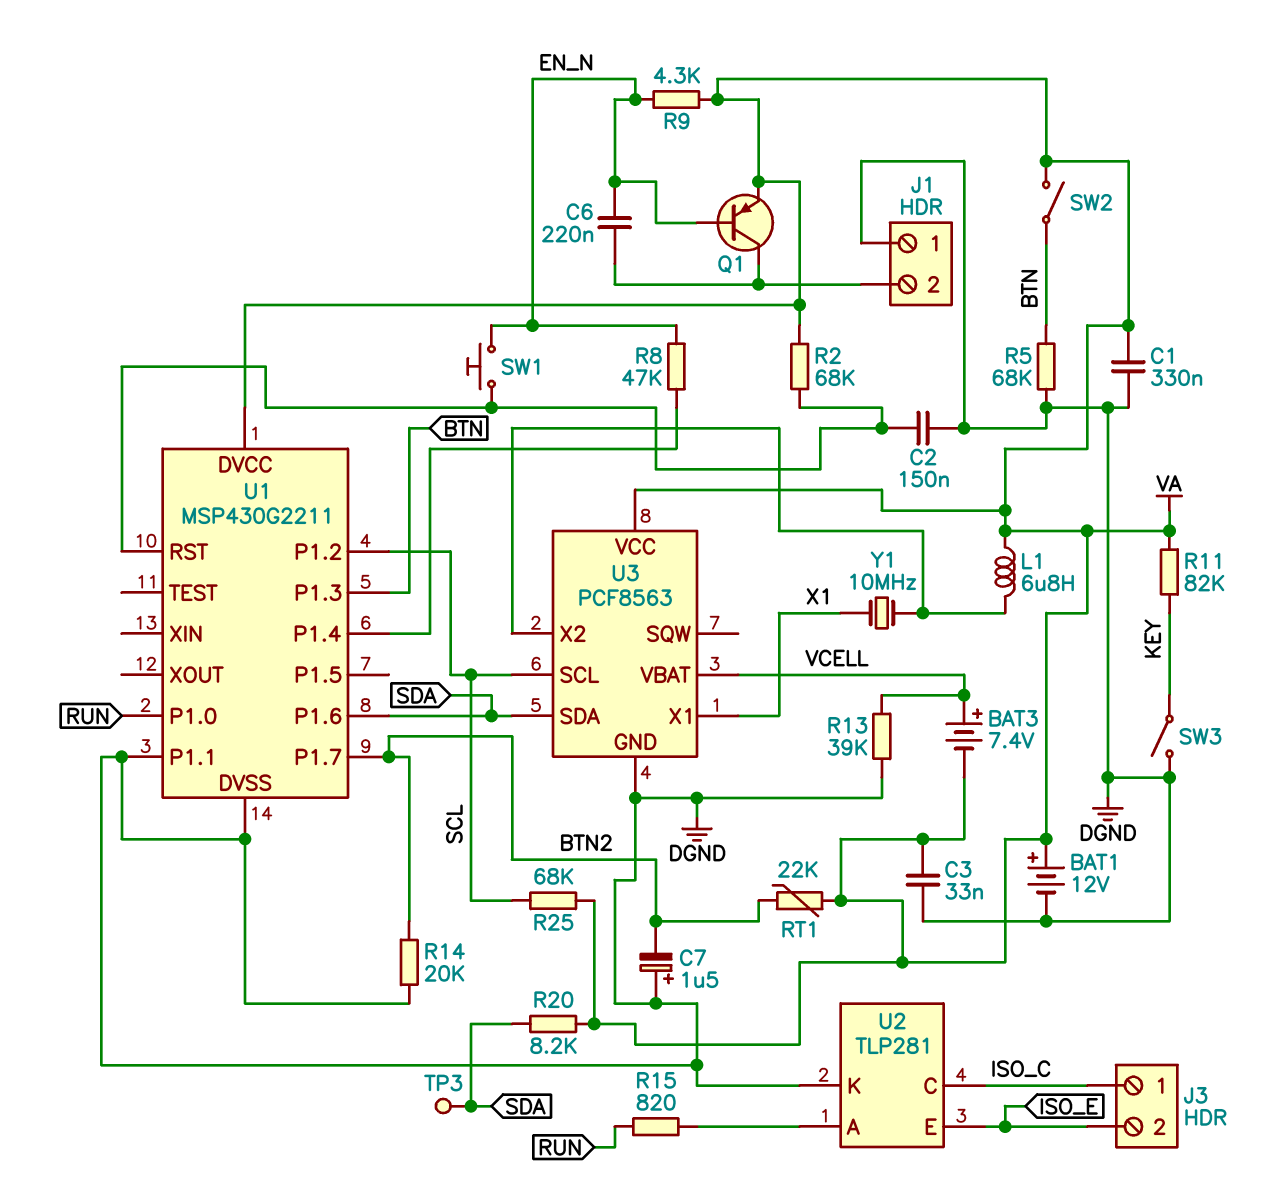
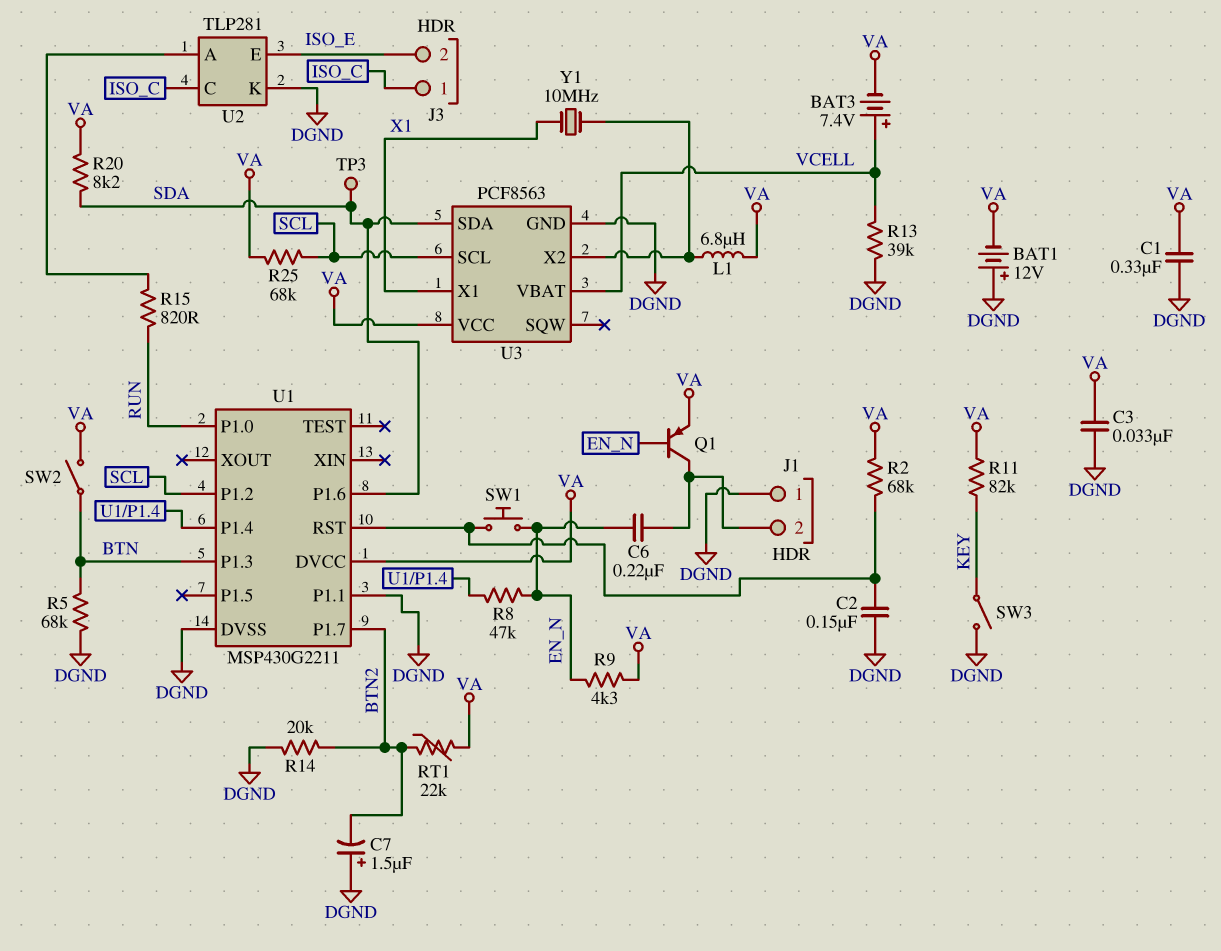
BAT1: 12V (plus VA, minus DGND) -> 12V (plus DGND, minus VA)

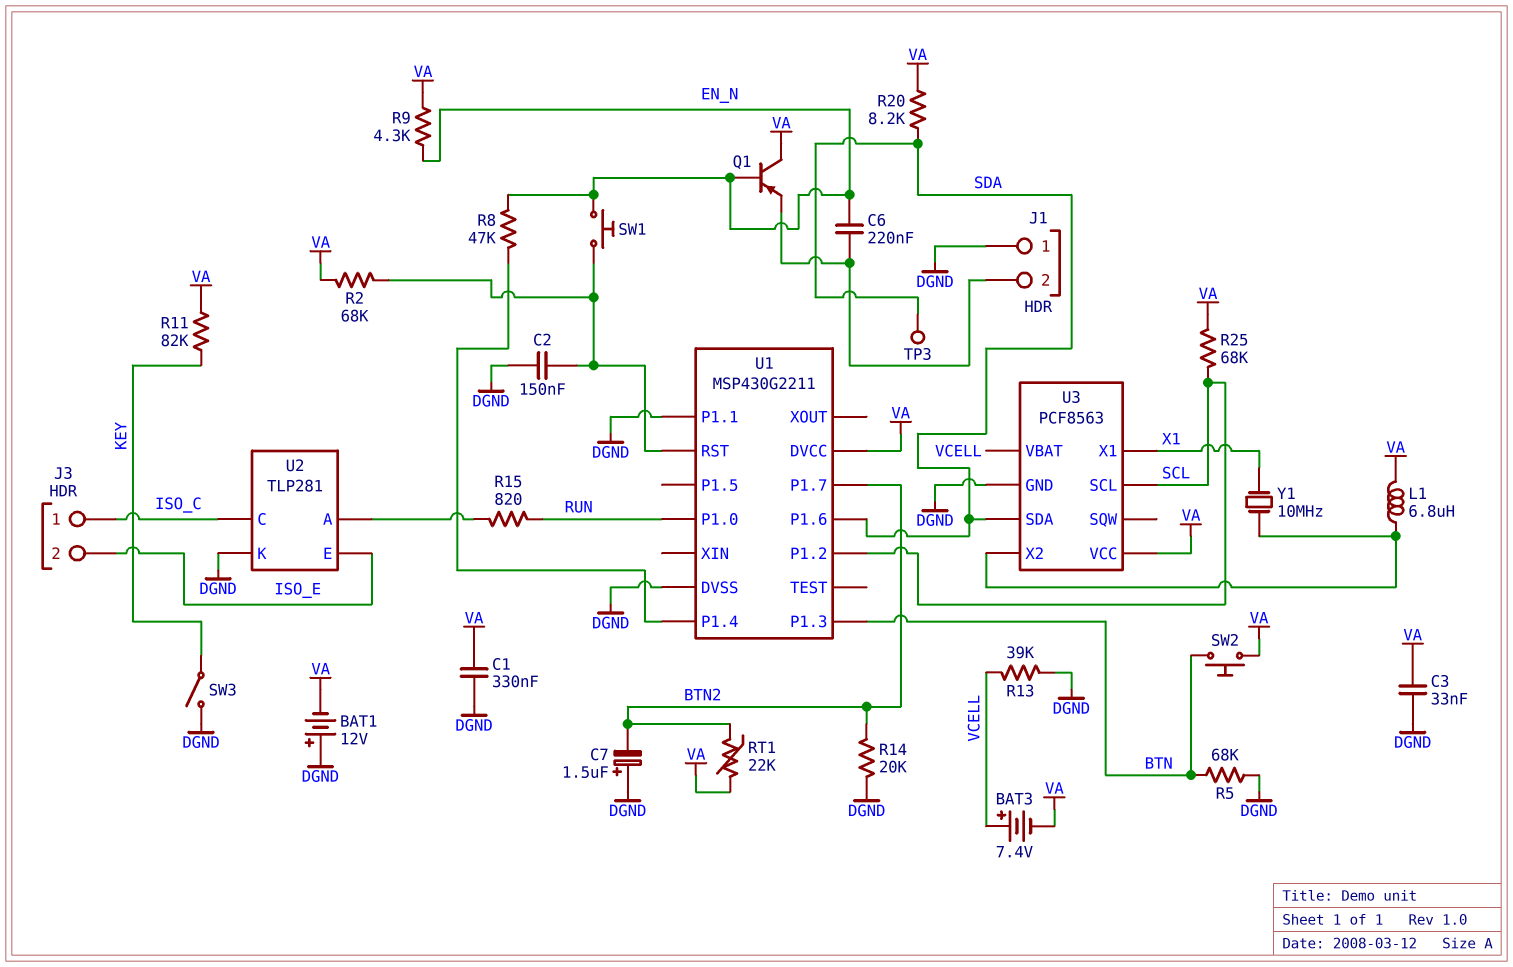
Q1: PNP (B EN_N, C J1/2, E VA) -> PNP (B EN_N, C VA, E J1/2)
SW2: switch (BTN, VA) -> button (BTN, VA)

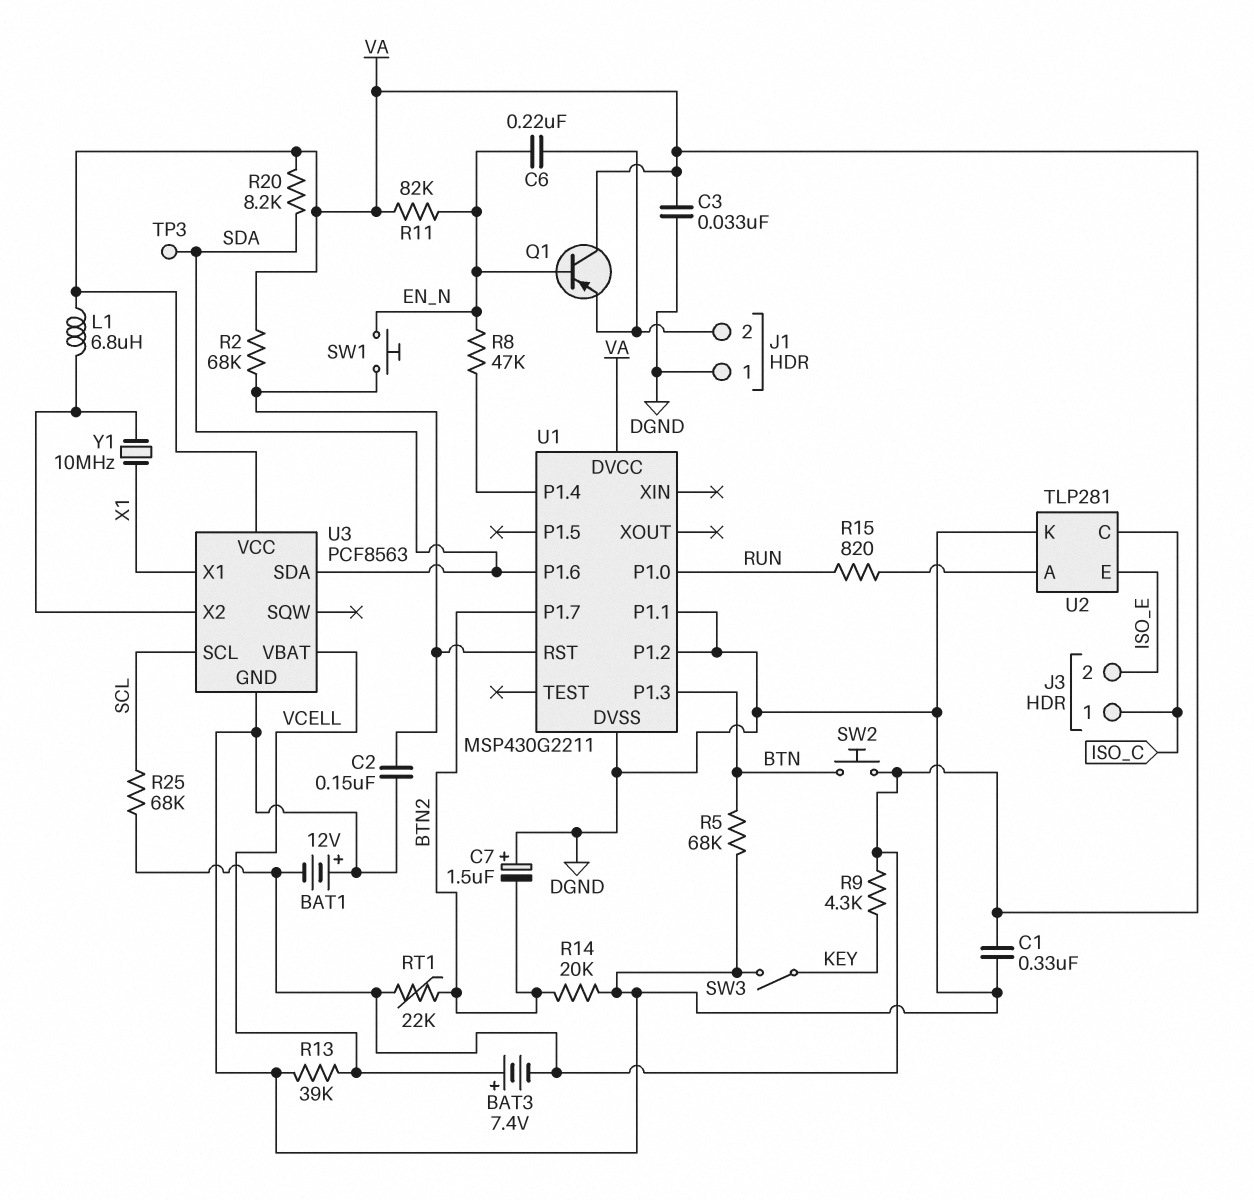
R9: 4.3k (EN_N, VA) -> 4.3k (KEY, VA)
R11: 82k (KEY, VA) -> 82k (EN_N, VA)
U1 pin P1.2: SCL -> DGND

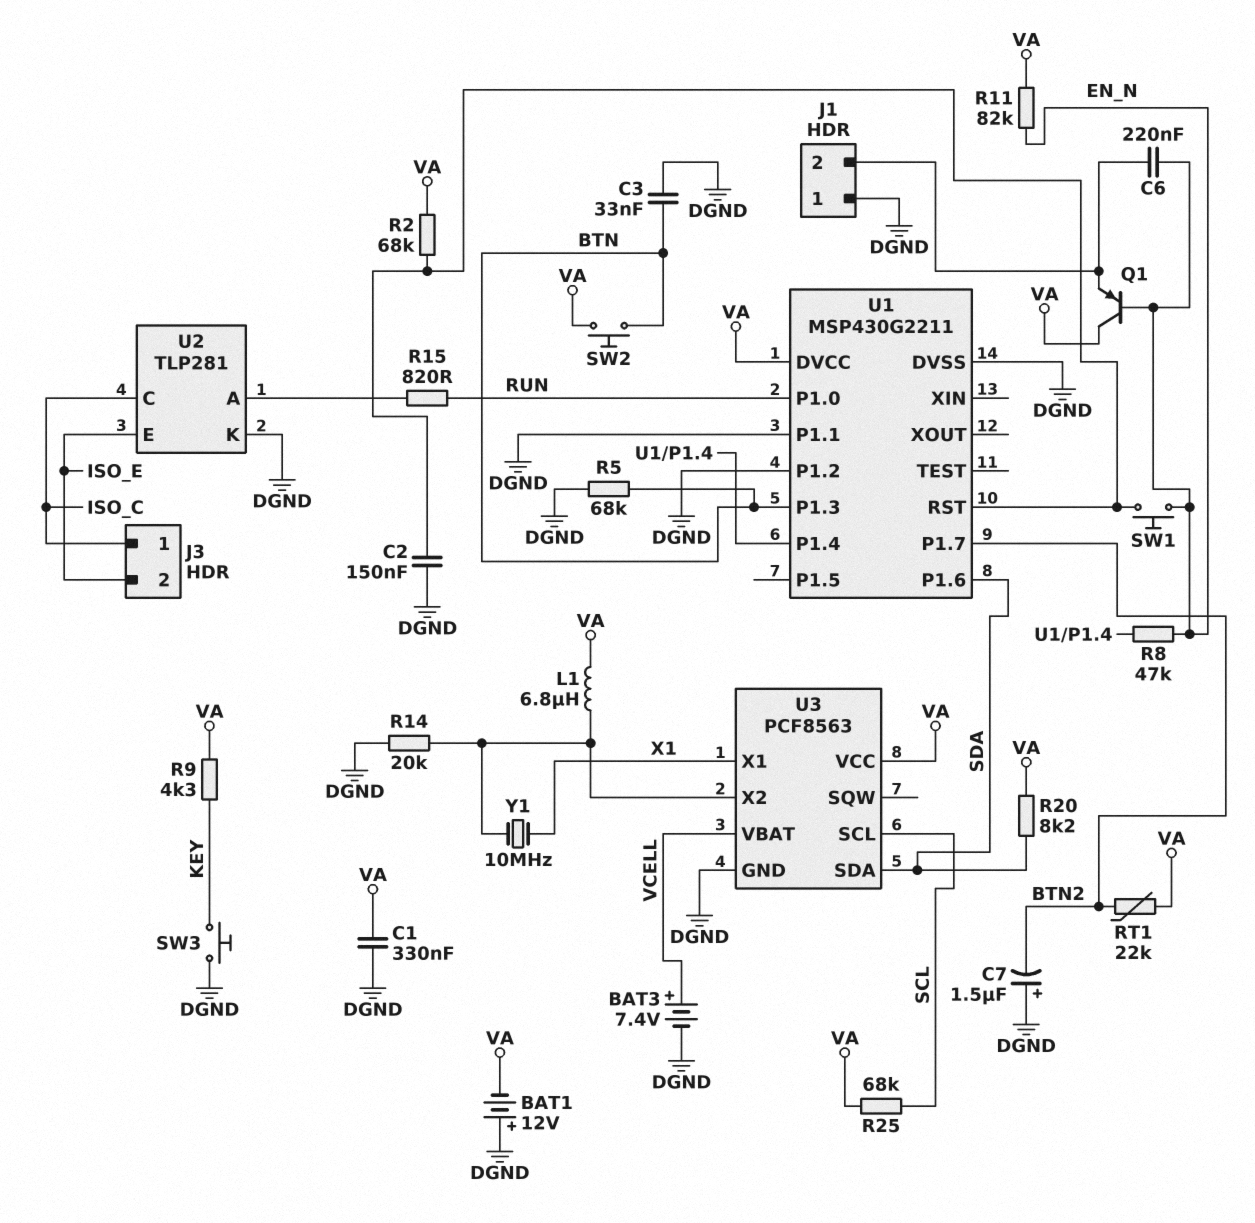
BAT3: 7.4V (plus VCELL, minus VA) -> 7.4V (plus VCELL, minus DGND)
C3: 33nF (DGND, VA) -> 33nF (BTN, DGND)
R13: 39k (DGND, VCELL) -> none
R14: 20k (BTN2, DGND) -> 20k (DGND, U3/X2)
SW3: switch (DGND, KEY) -> button (DGND, KEY)
TP3: test point (SDA) -> none

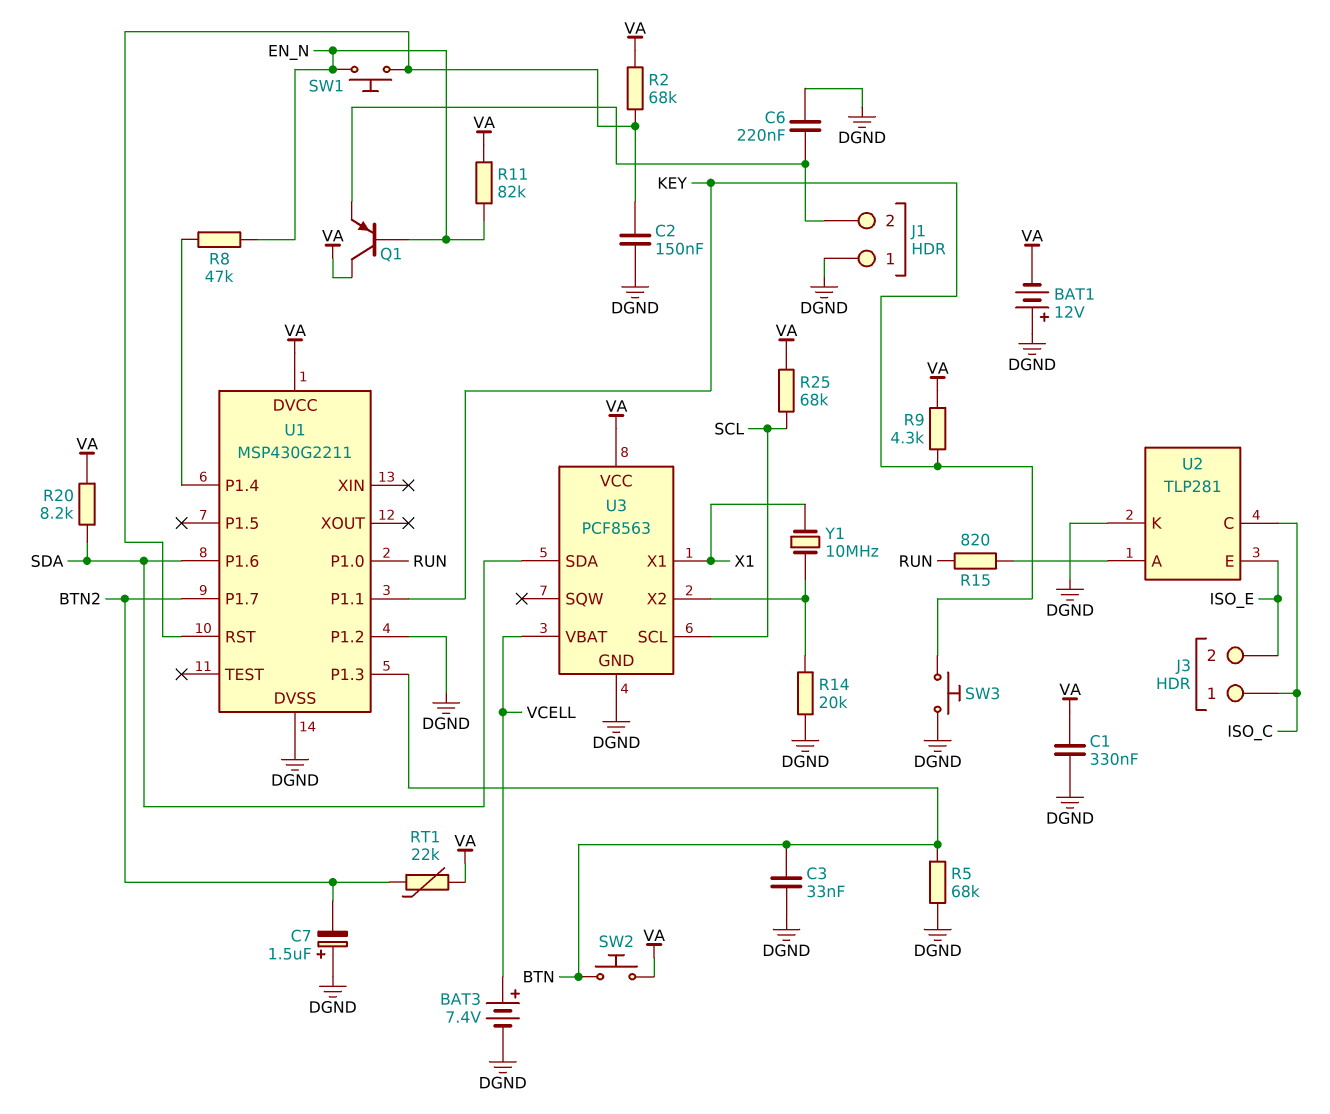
C6: 220nF (EN_N, J1/2) -> 220nF (DGND, J1/2)
L1: 6.8uH (U3/X2, VA) -> none
U1 pin P1.1: DGND -> KEY

